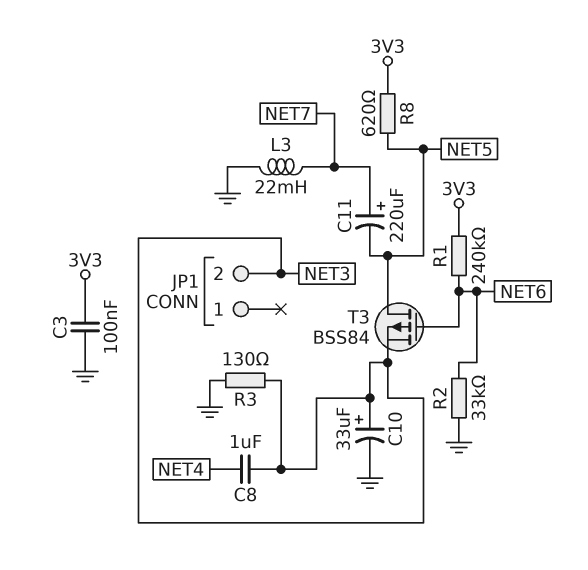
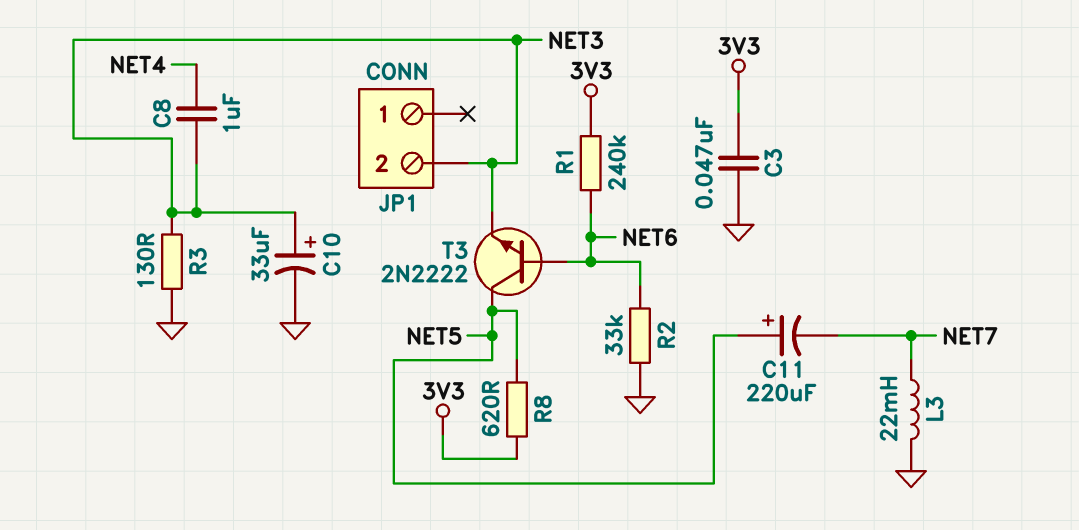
C3: 100nF (3V3, GND) -> 47nF (3V3, GND)
C11: 220uF (plus NET7, minus NET5) -> 220uF (plus NET5, minus NET7)
T3: PMOS BSS84 (G NET6, D NET5, S NET3) -> NPN 2N2222 (B NET6, C NET5, E NET3)

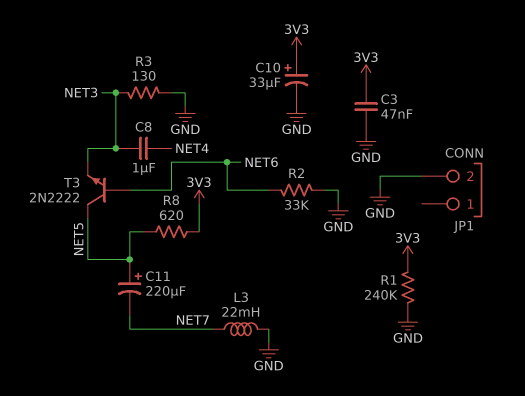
C10: 33uF (plus NET3, minus GND) -> 33uF (plus 3V3, minus GND)
JP1 pin 2: NET3 -> GND
R1: 240k (3V3, NET6) -> 240k (3V3, GND)

